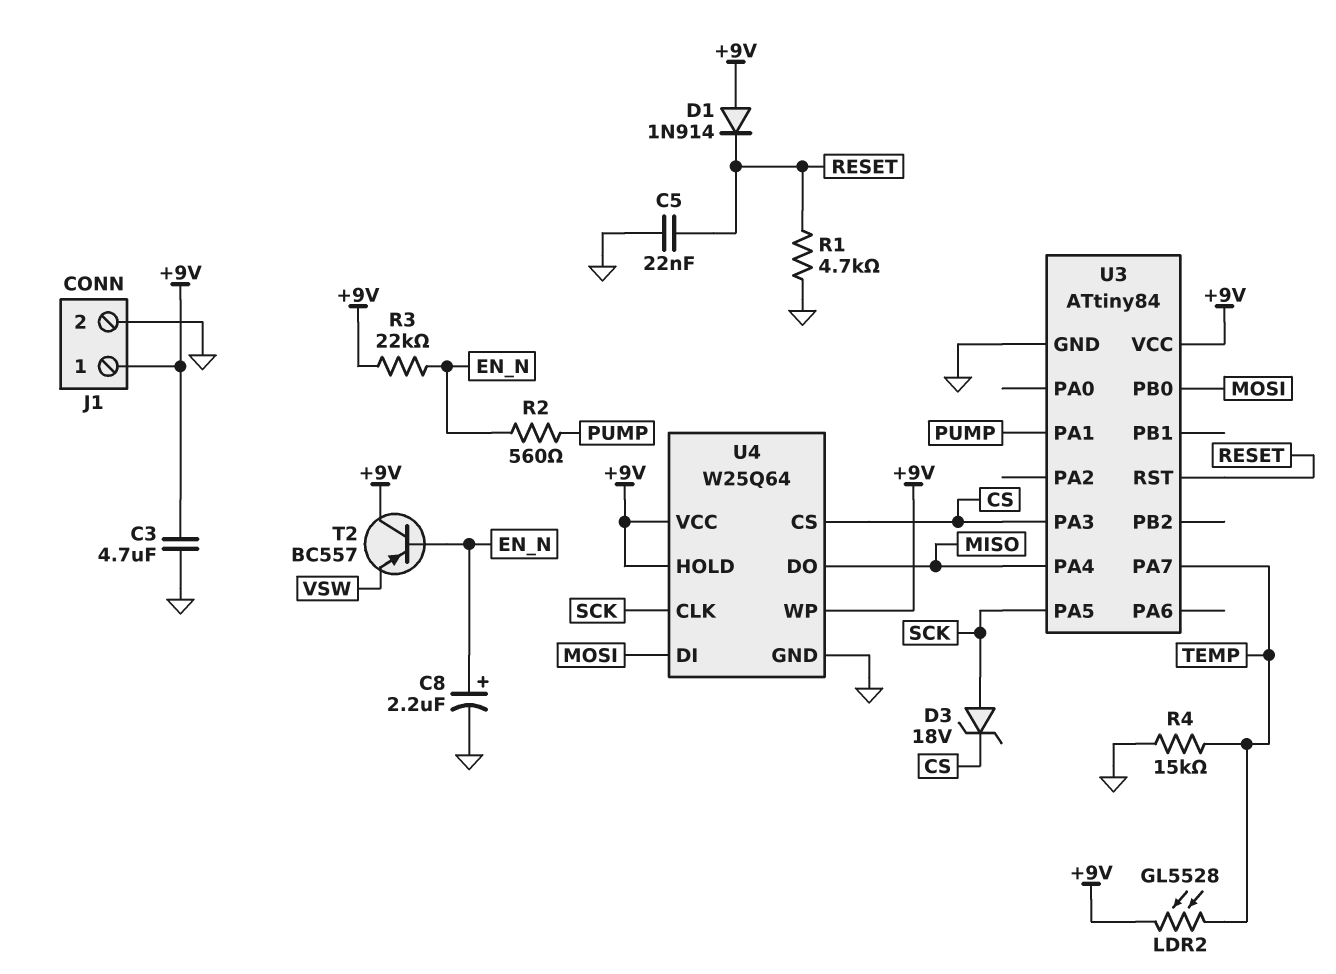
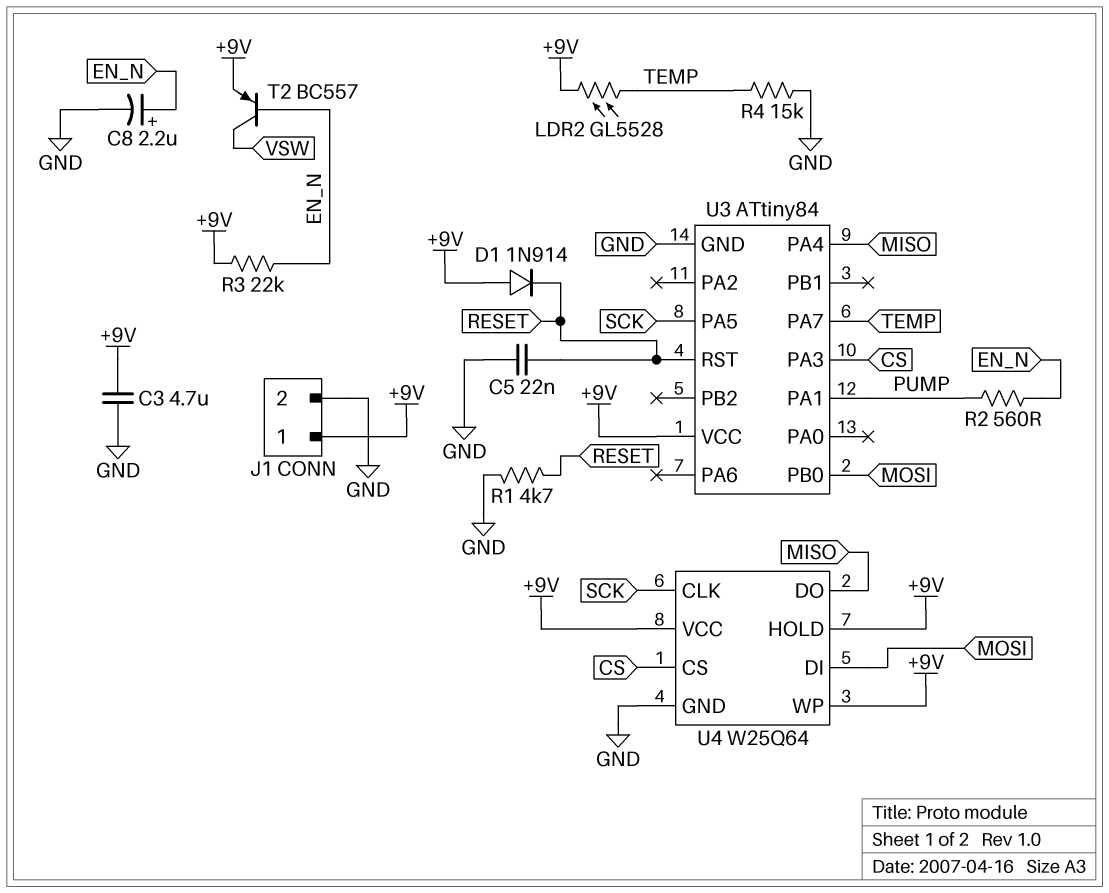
D3: zener 18V (A SCK, K CS) -> none
T2: PNP BC557 (B EN_N, C +9V, E VSW) -> PNP BC557 (B EN_N, C VSW, E +9V)

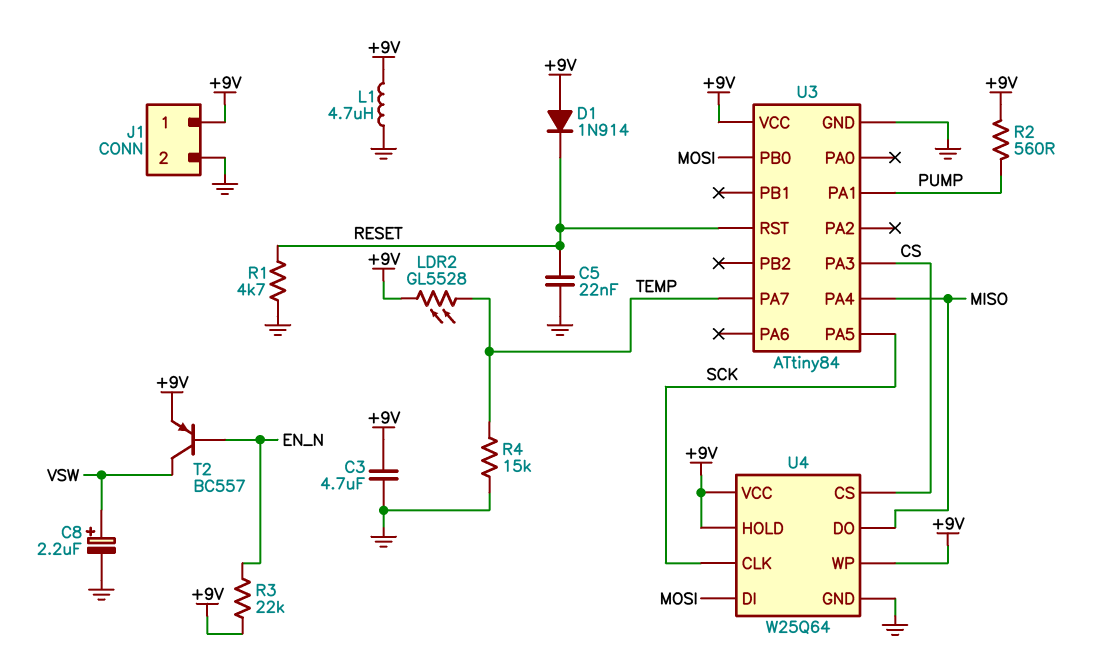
C8: 2.2uF (plus EN_N, minus GND) -> 2.2uF (plus VSW, minus GND)
L1: none -> 4.7uH (+9V, GND)
R2: 560 (EN_N, PUMP) -> 560 (+9V, PUMP)

